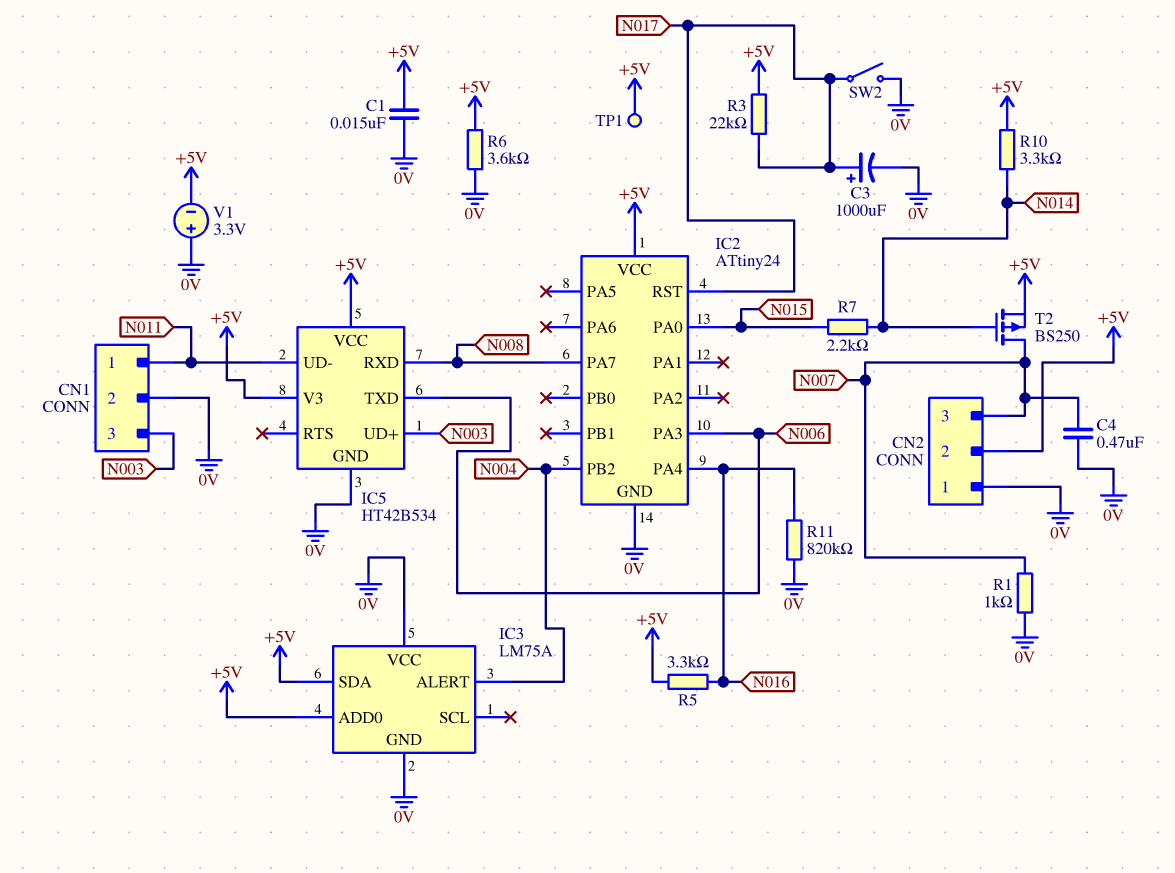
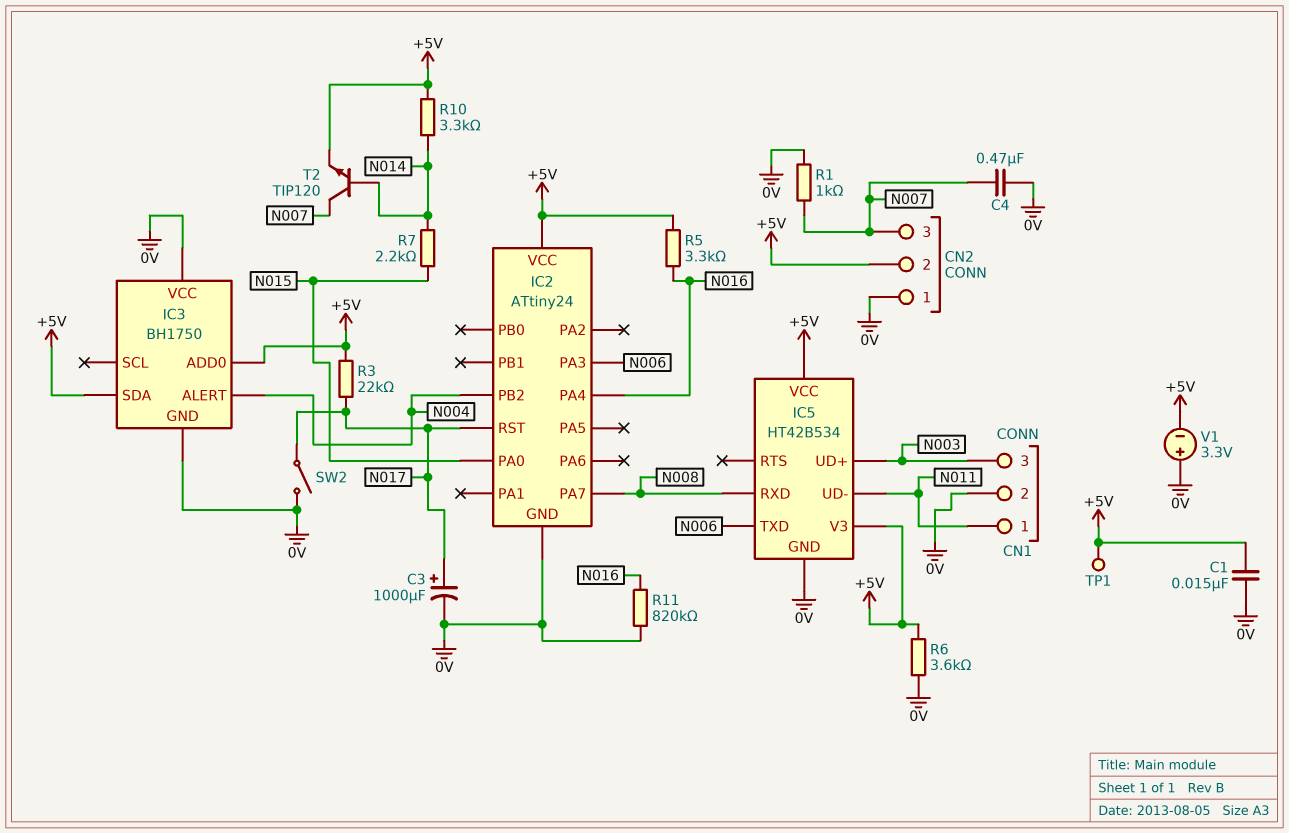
IC3: LM75A -> BH1750
T2: PMOS BS250 (G N014, D N007, S +5V) -> NPN TIP120 (B N014, C N007, E +5V)

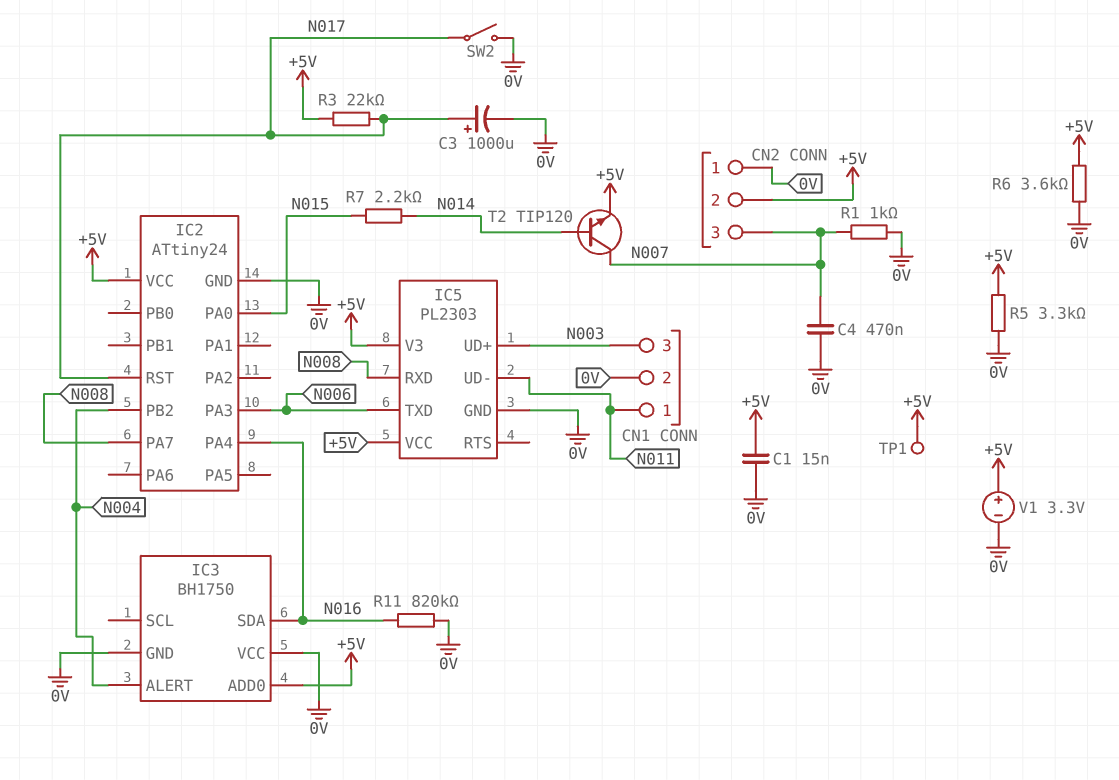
IC3 pin SDA: +5V -> N016
IC5: HT42B534 -> PL2303
R5: 3.3k (+5V, N016) -> 3.3k (+5V, 0V)
R10: 3.3k (+5V, N014) -> none
V1: 3.3V (plus 0V, minus +5V) -> 3.3V (plus +5V, minus 0V)

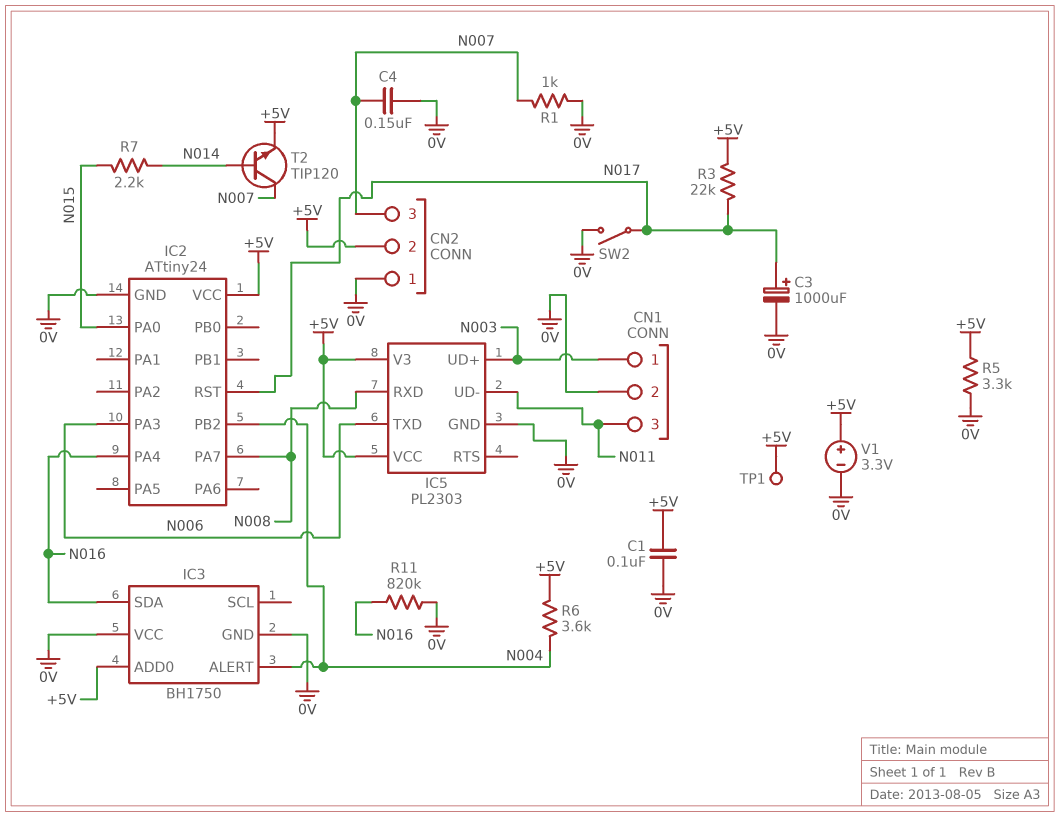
C1: 15nF (+5V, 0V) -> 100nF (+5V, 0V)
C4: 470nF (0V, N007) -> 150nF (0V, N007)
CN1 pin 1: N011 -> N003
CN1 pin 3: N003 -> N011
R6: 3.6k (+5V, 0V) -> 3.6k (+5V, N004)

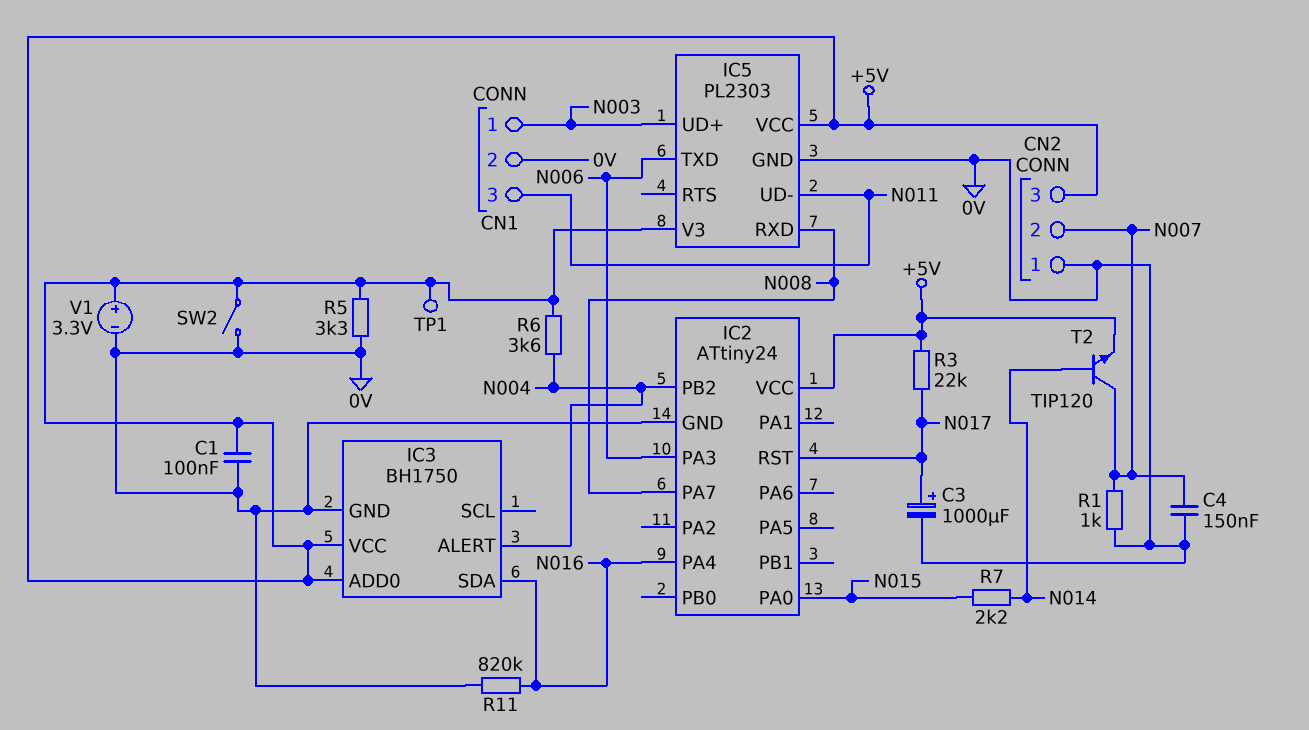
CN2 pin 2: +5V -> N007
CN2 pin 3: N007 -> +5V
IC3 pin VCC: 0V -> +5V
SW2: switch (0V, N017) -> switch (+5V, 0V)

